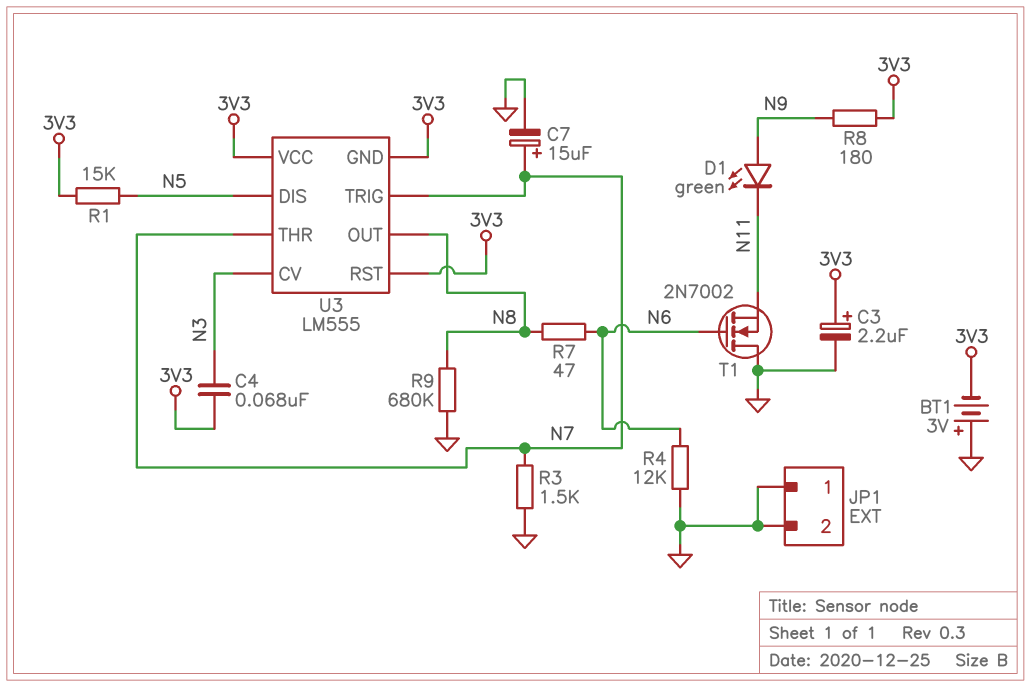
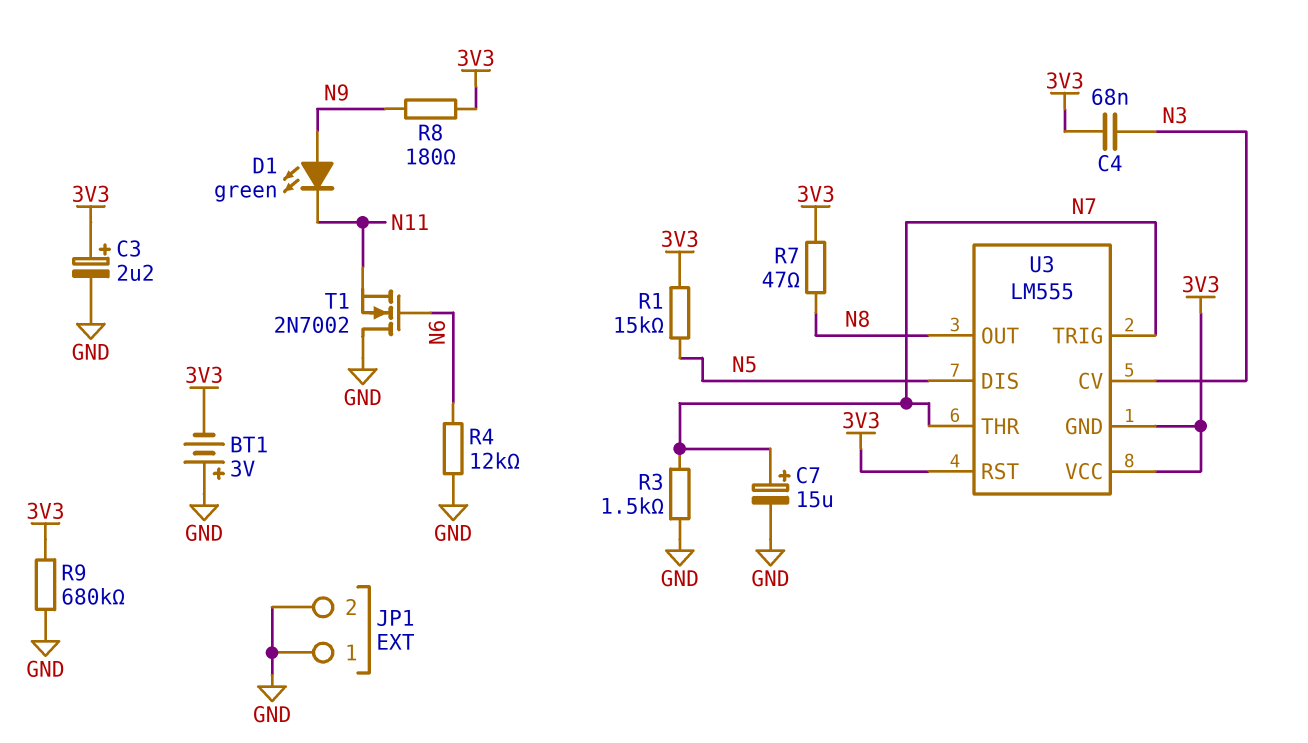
R7: 47 (N6, N8) -> 47 (3V3, N8)
R9: 680k (GND, N8) -> 680k (3V3, GND)

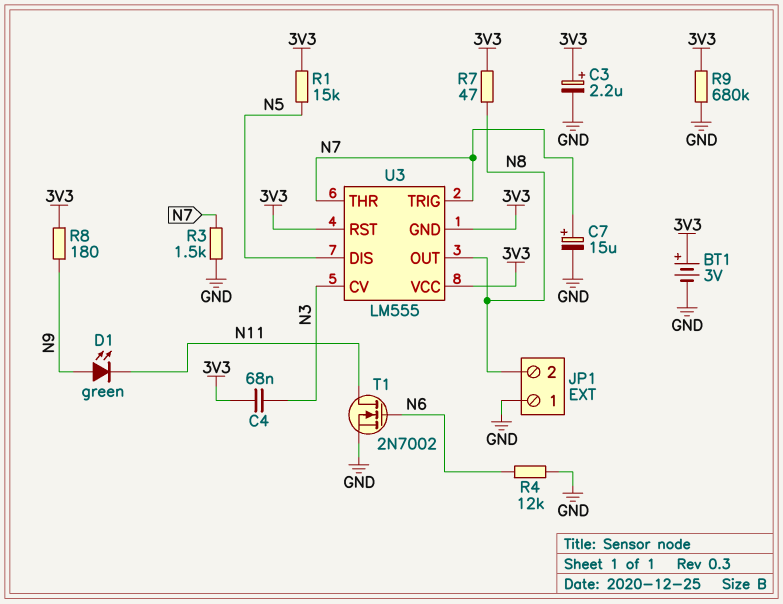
BT1: 3V (plus GND, minus 3V3) -> 3V (plus 3V3, minus GND)
JP1 pin 2: GND -> N8
T1: NMOS 2N7002 (G N6, D GND, S N11) -> NMOS 2N7002 (G N6, D N11, S GND)

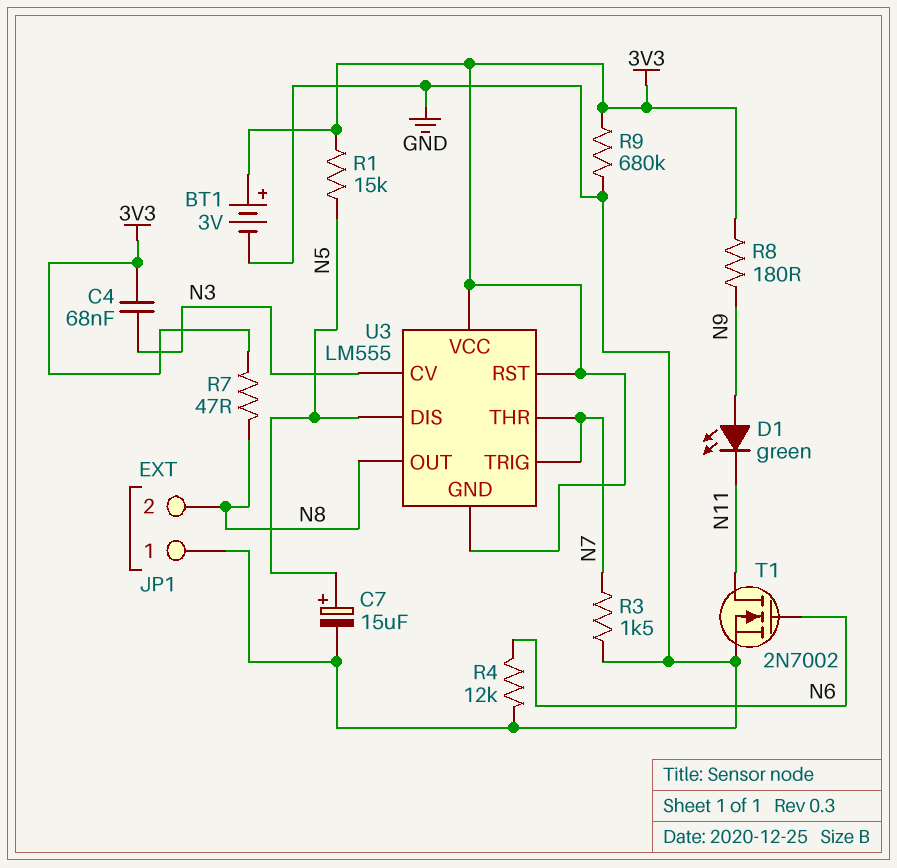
C3: 2.2uF (plus 3V3, minus GND) -> none
C7: 15uF (plus N7, minus GND) -> 15uF (plus N5, minus GND)

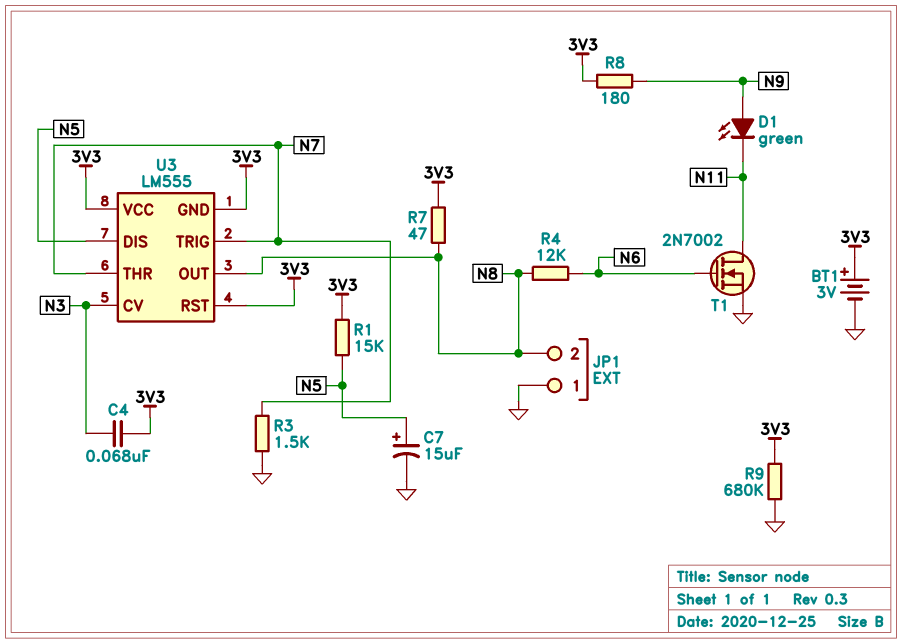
R4: 12k (GND, N6) -> 12k (N6, N8)

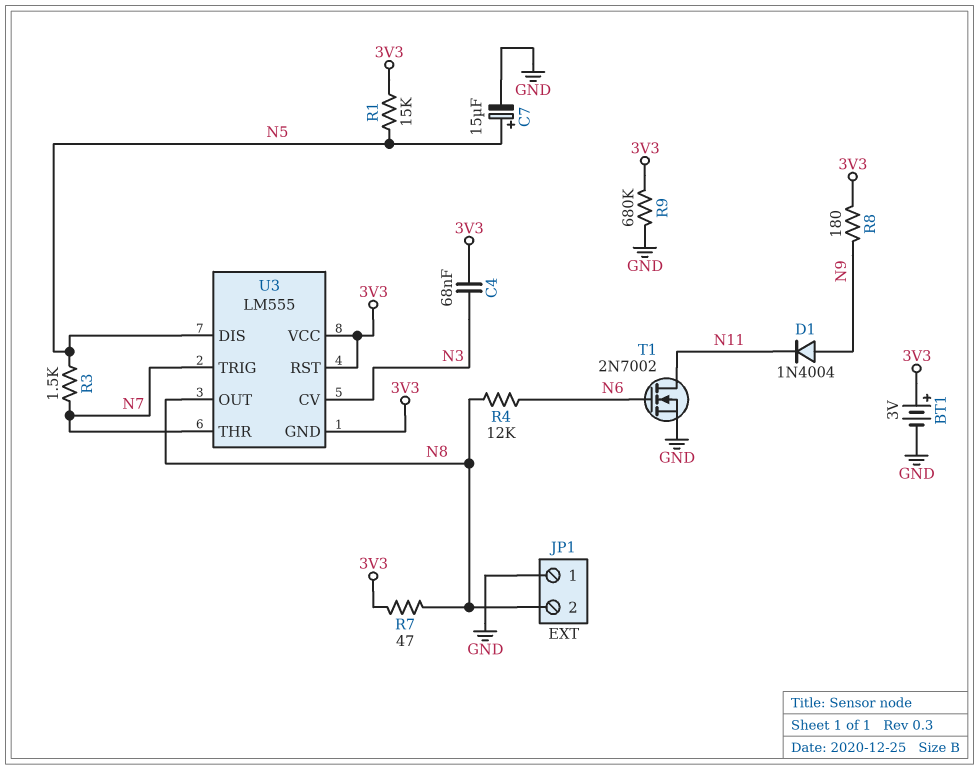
D1: LED green (A N9, K N11) -> diode 1N4004 (A N9, K N11)
R3: 1.5k (GND, N7) -> 1.5k (N5, N7)

